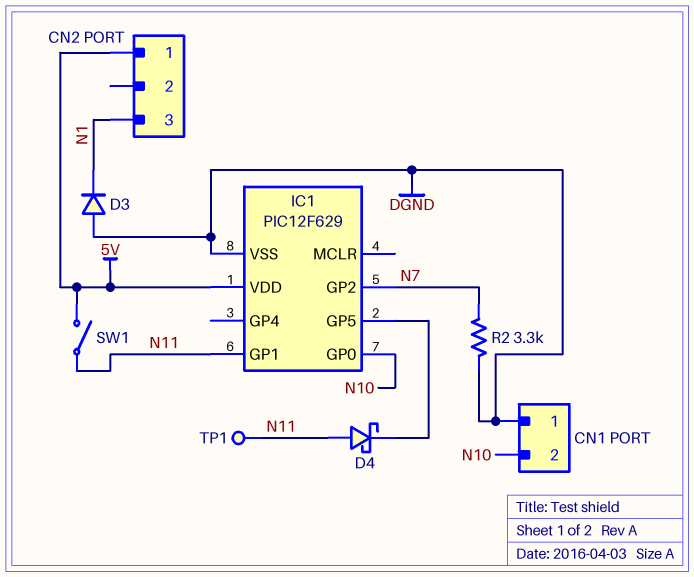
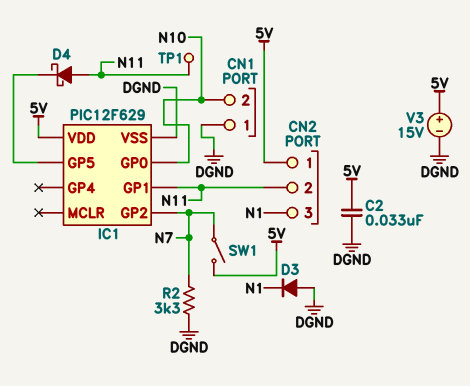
C2: none -> 33nF (5V, DGND)
CN2 pin 2: none -> N11
SW1: switch (5V, N11) -> switch (5V, N7)
V3: none -> 15V (plus 5V, minus DGND)

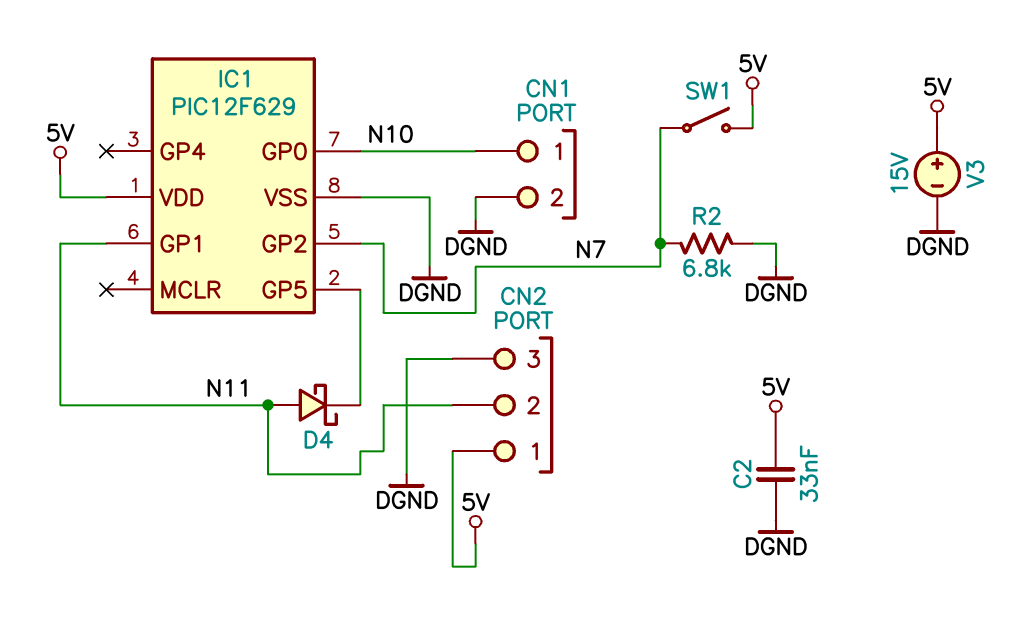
CN1 pin 1: DGND -> N10
CN1 pin 2: N10 -> DGND
CN2 pin 3: N1 -> DGND
D3: diode (A DGND, K N1) -> none
R2: 3.3k (DGND, N7) -> 6.8k (DGND, N7)
TP1: test point (N11) -> none

